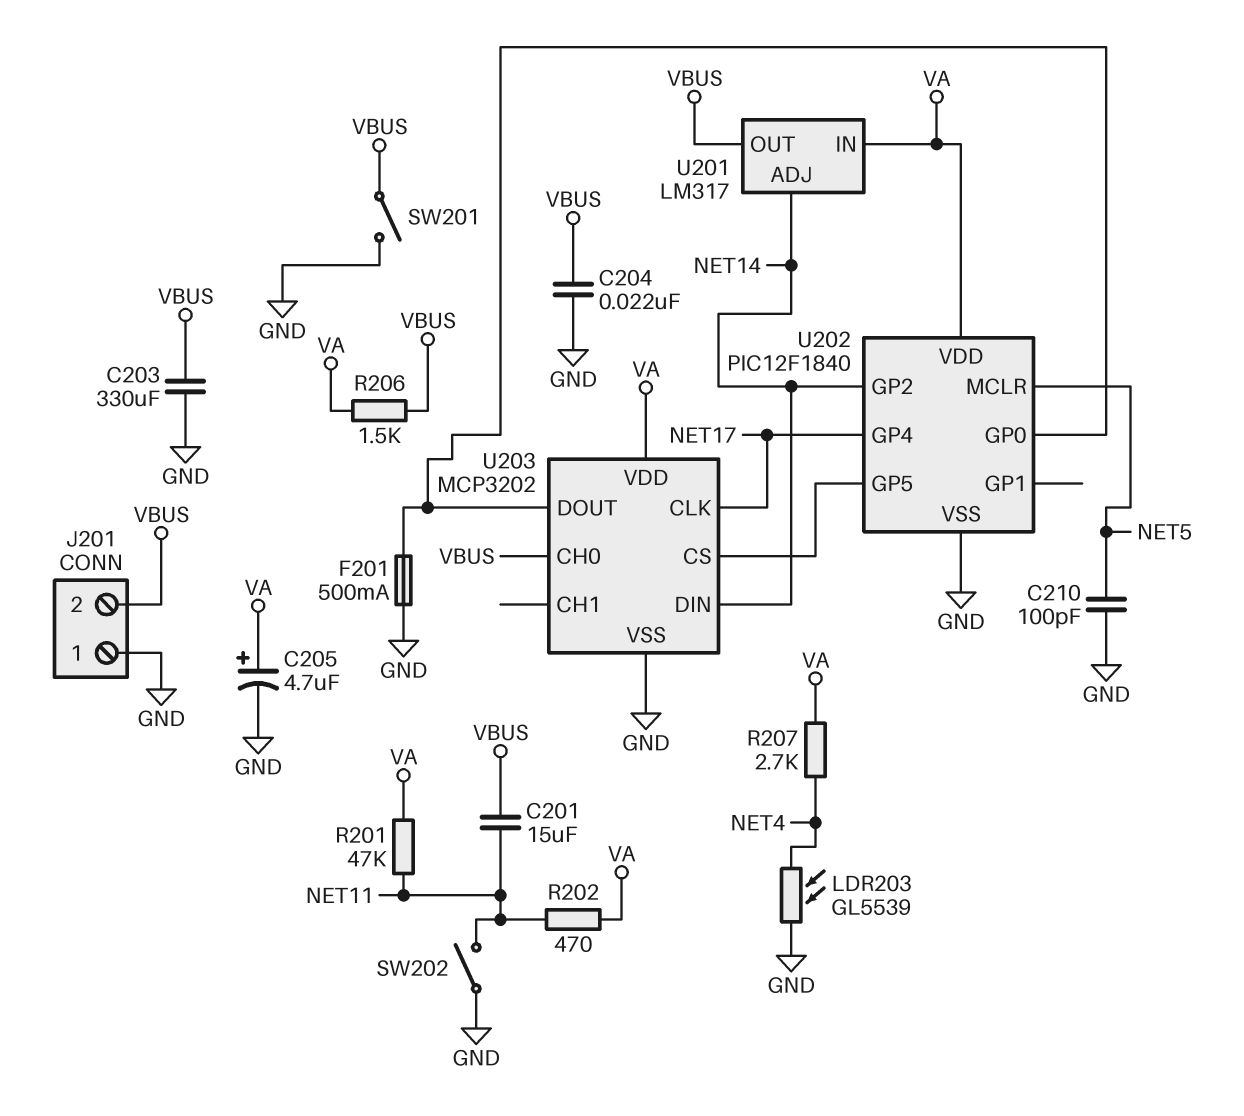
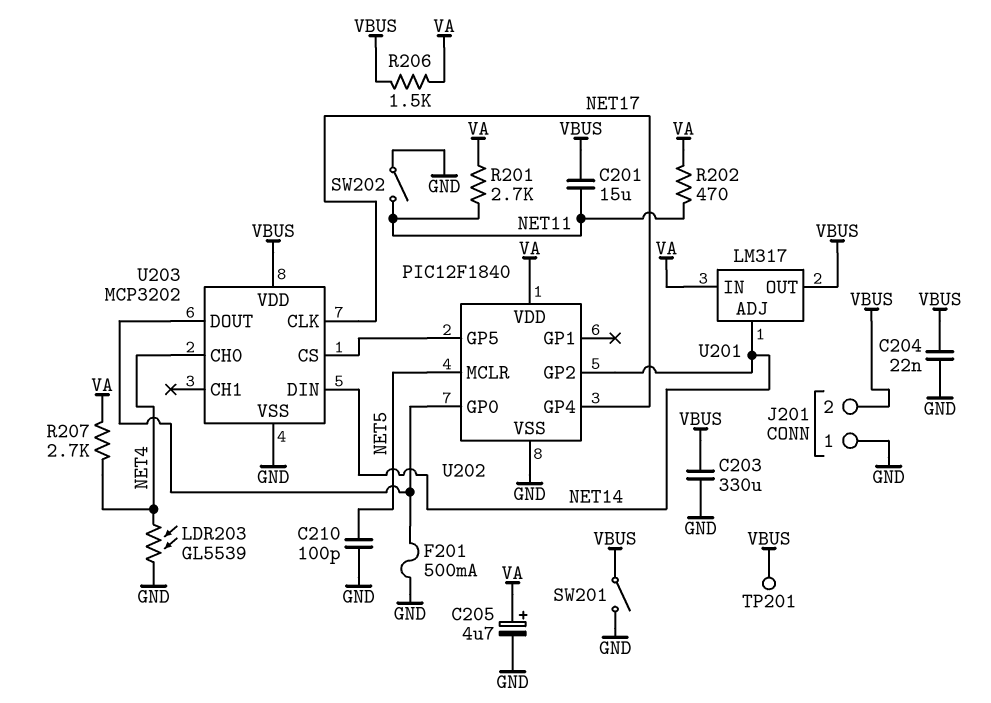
R201: 47k (NET11, VA) -> 2.7k (NET11, VA)
TP201: none -> test point (VBUS)
U203 pin CH0: VBUS -> NET4
U203 pin VDD: VA -> VBUS

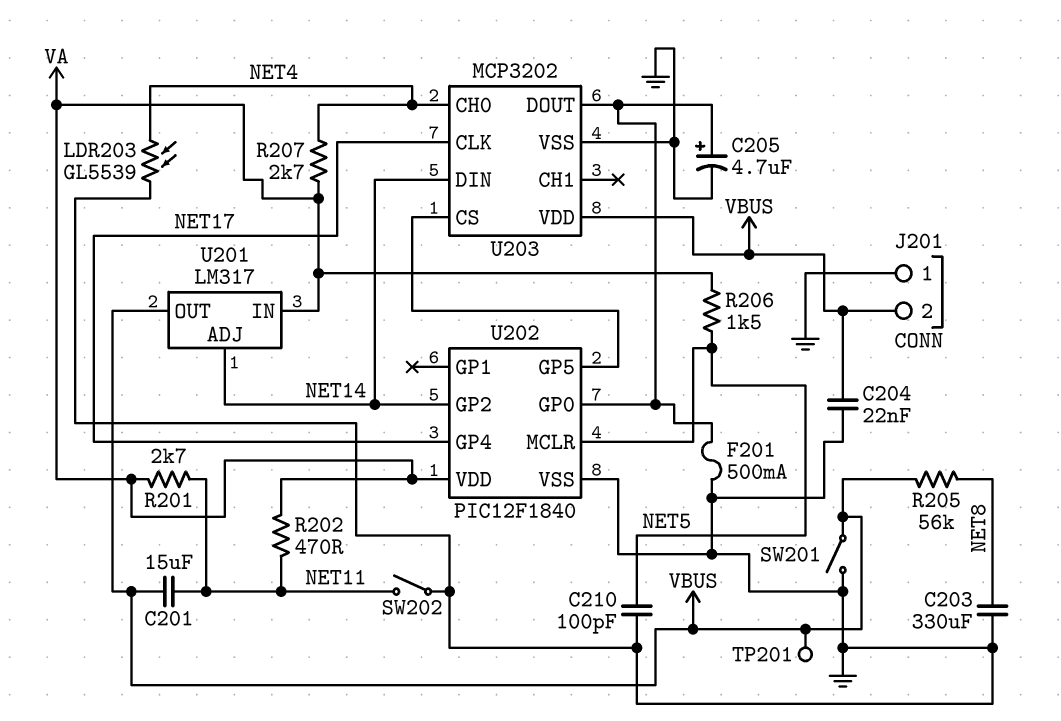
C203: 330uF (GND, VBUS) -> 330uF (GND, NET8)
C205: 4.7uF (plus VA, minus GND) -> 4.7uF (plus U202/GP0, minus GND)
R205: none -> 56k (NET8, VBUS)
R206: 1.5k (VA, VBUS) -> 1.5k (NET5, VA)

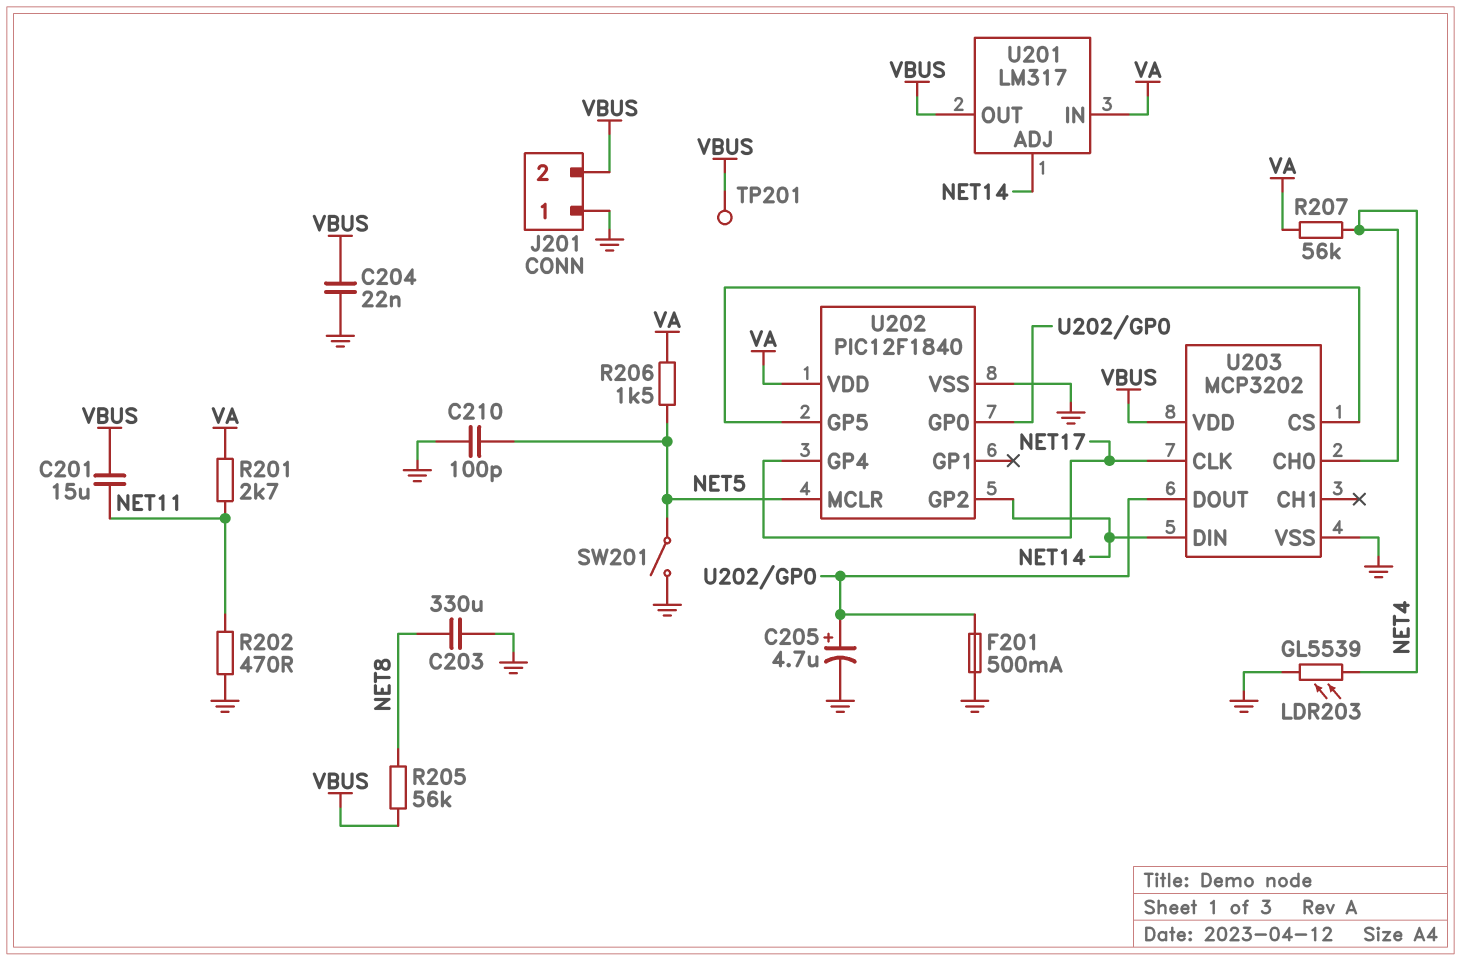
R202: 470 (NET11, VA) -> 470 (GND, NET11)
R207: 2.7k (NET4, VA) -> 56k (NET4, VA)
SW201: switch (GND, VBUS) -> switch (GND, NET5)
SW202: switch (GND, NET11) -> none

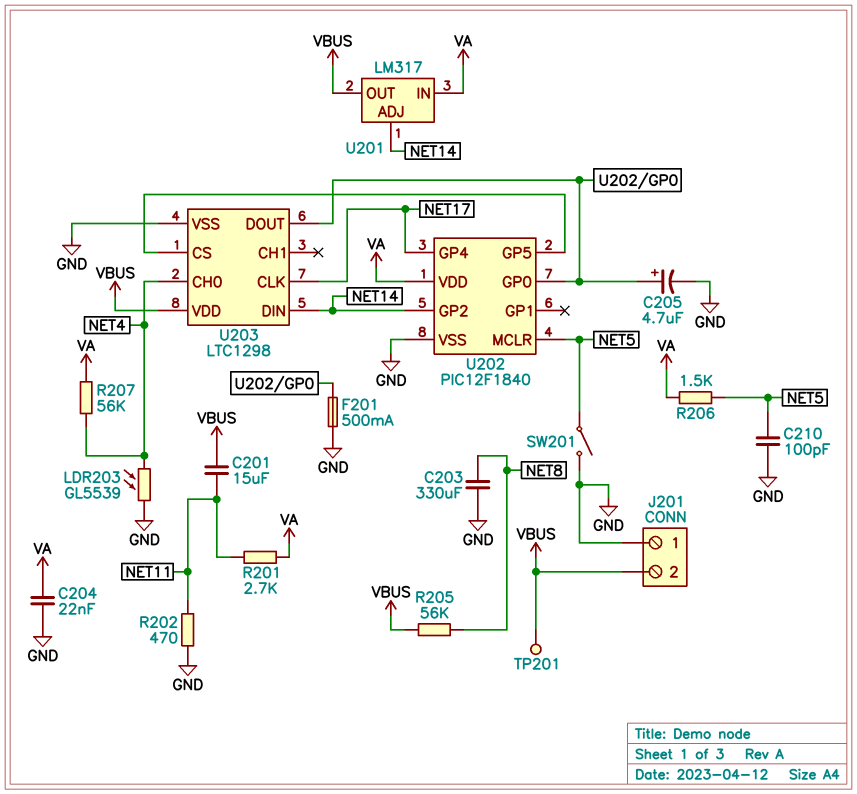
C204: 22nF (GND, VBUS) -> 22nF (GND, VA)
U203: MCP3202 -> LTC1298

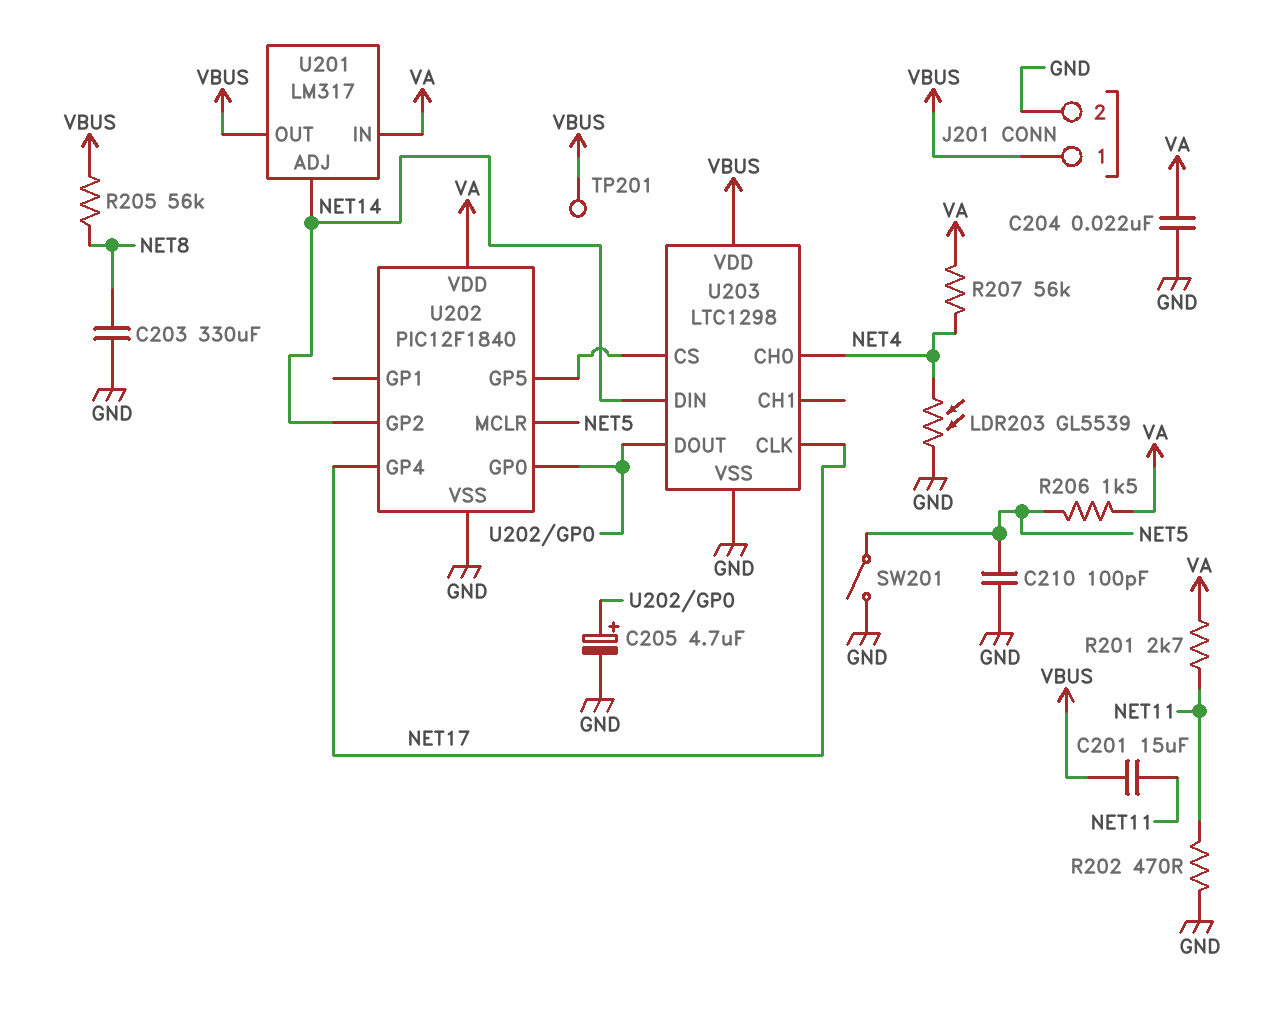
F201: 500mA (GND, U202/GP0) -> none
J201 pin 1: GND -> VBUS
J201 pin 2: VBUS -> GND

